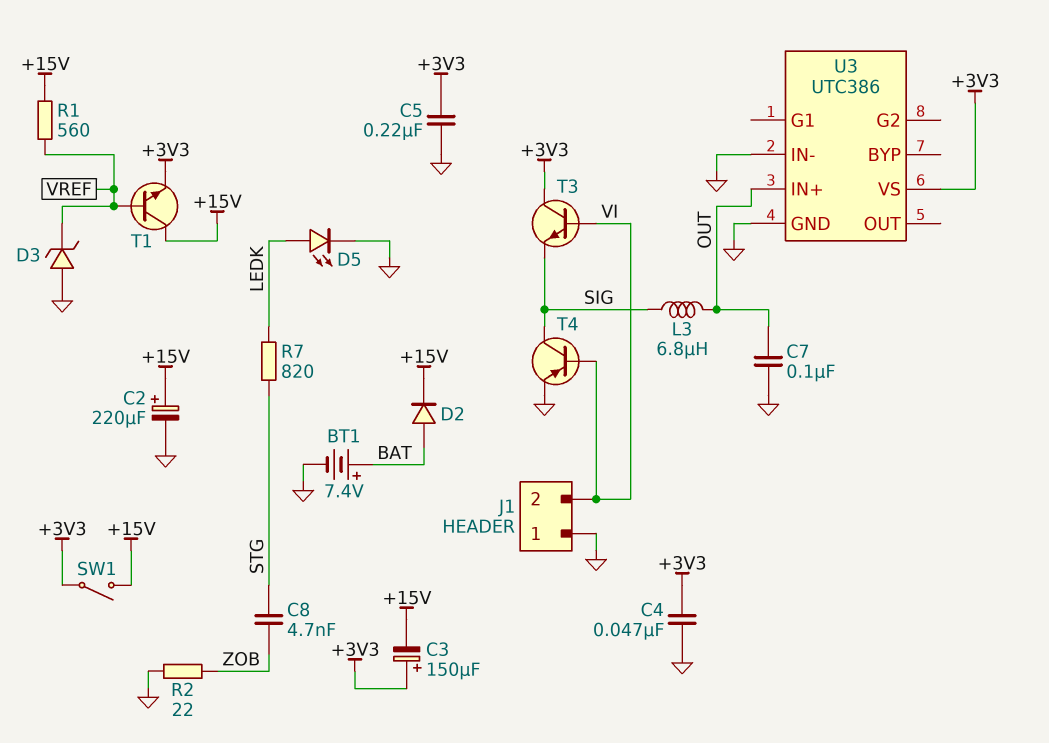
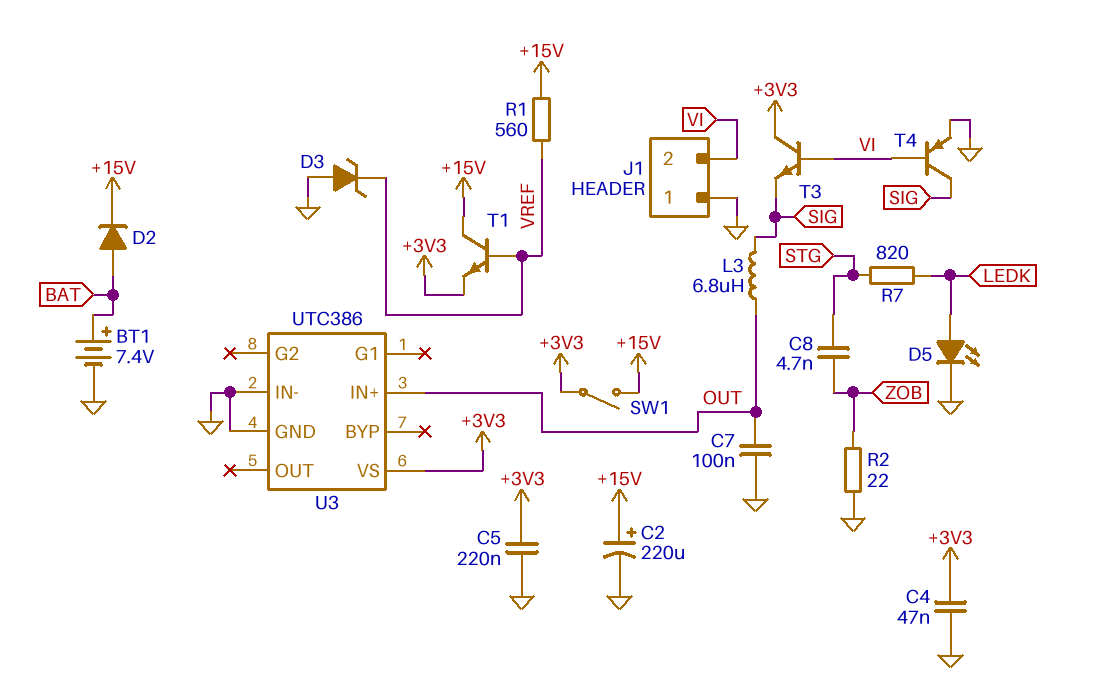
C3: 150uF (plus +3V3, minus +15V) -> none

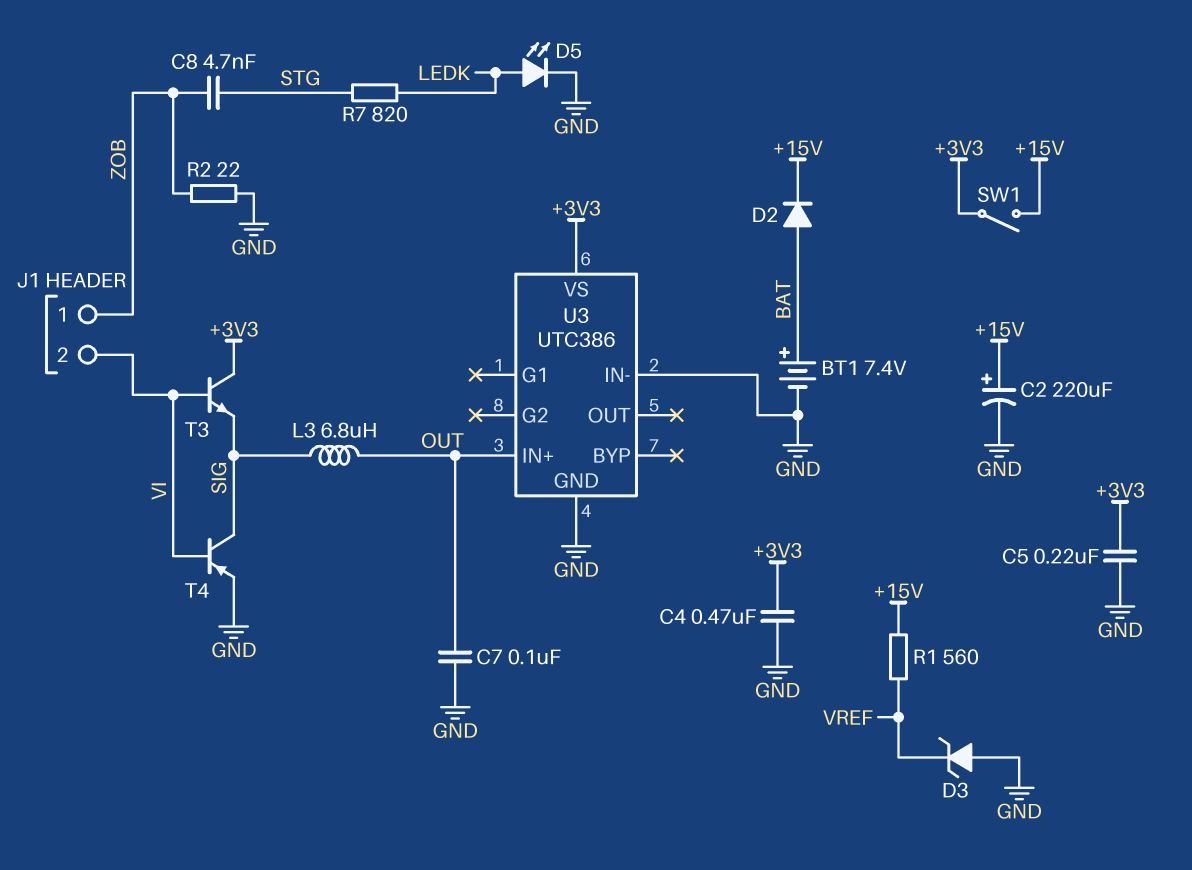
C4: 47nF (+3V3, GND) -> 470nF (+3V3, GND)
J1 pin 1: GND -> ZOB
T1: NPN (B VREF, C +15V, E +3V3) -> none

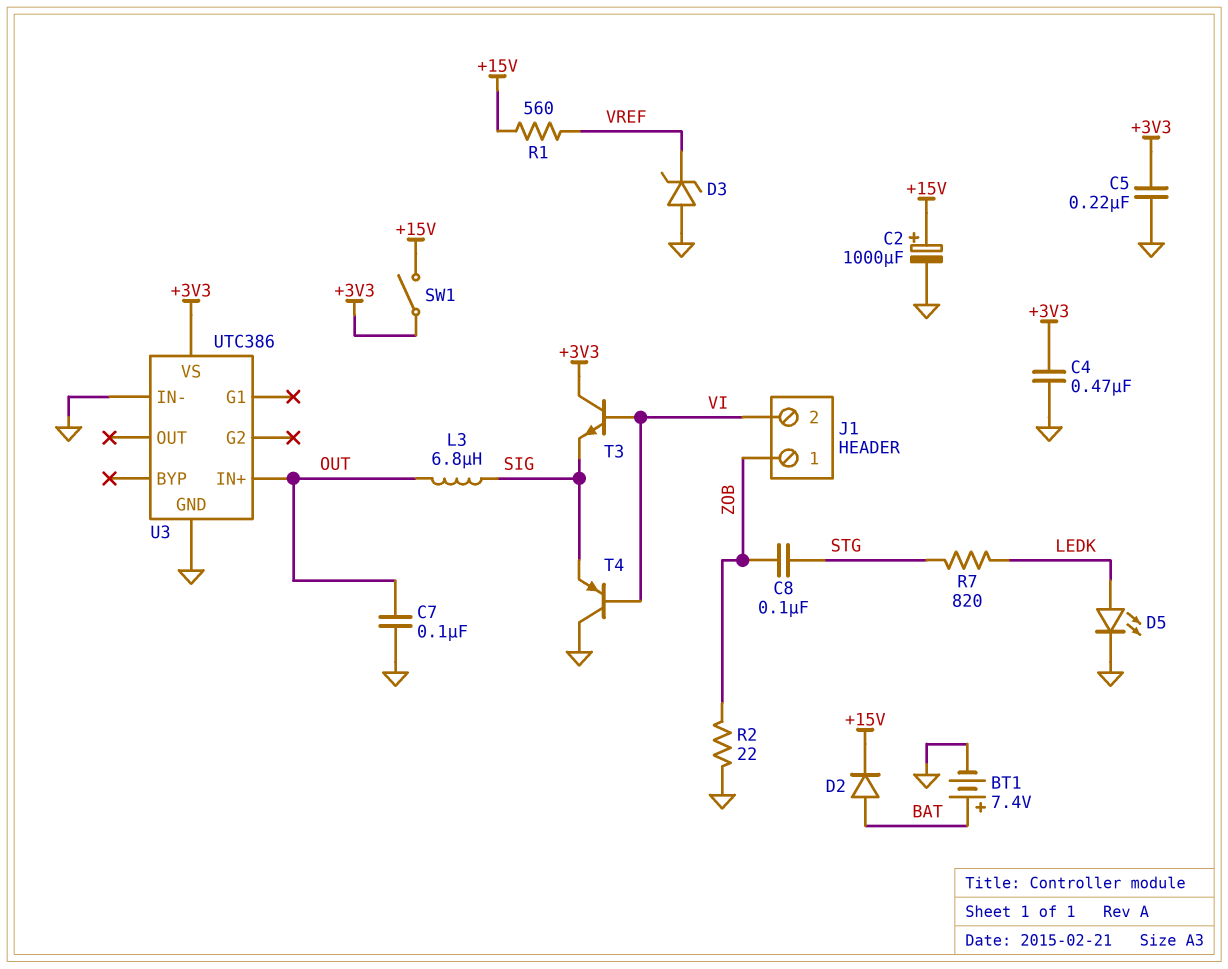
C2: 220uF (plus +15V, minus GND) -> 1000uF (plus +15V, minus GND)
C8: 4.7nF (STG, ZOB) -> 100nF (STG, ZOB)
T4: PNP (B VI, C SIG, E GND) -> PNP (B VI, C GND, E SIG)

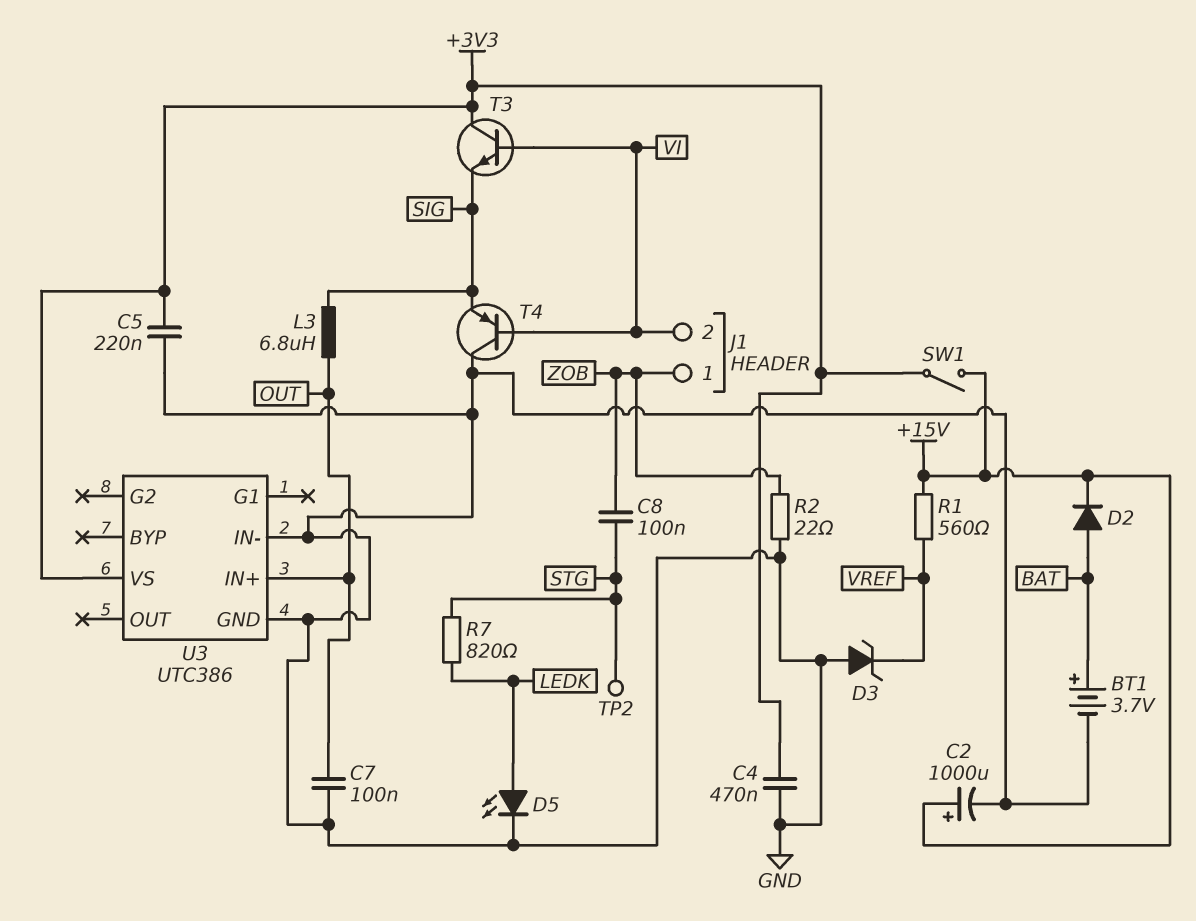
BT1: 7.4V (plus BAT, minus GND) -> 3.7V (plus BAT, minus GND)
TP2: none -> test point (STG)

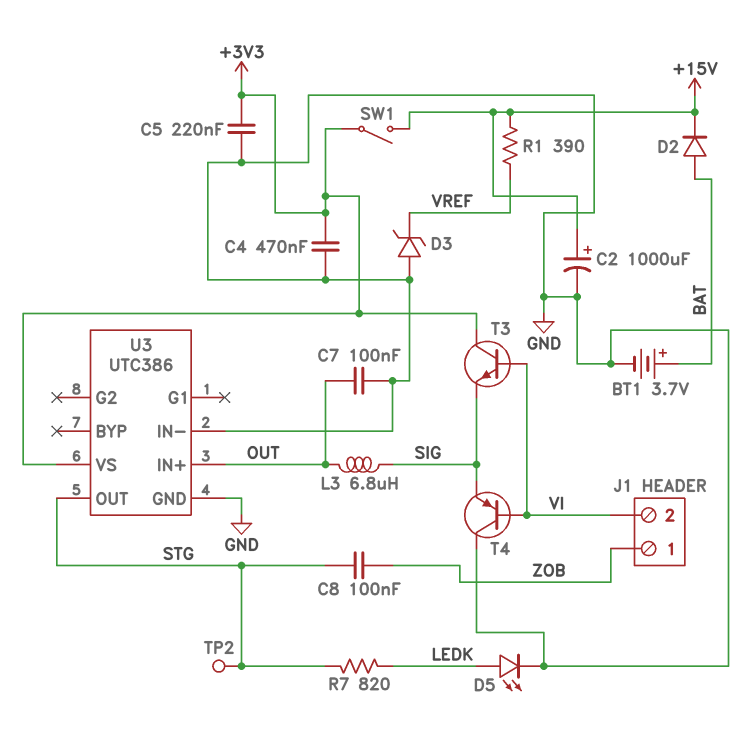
R1: 560 (+15V, VREF) -> 390 (+15V, VREF)
R2: 22 (GND, ZOB) -> none
U3 pin OUT: none -> STG

